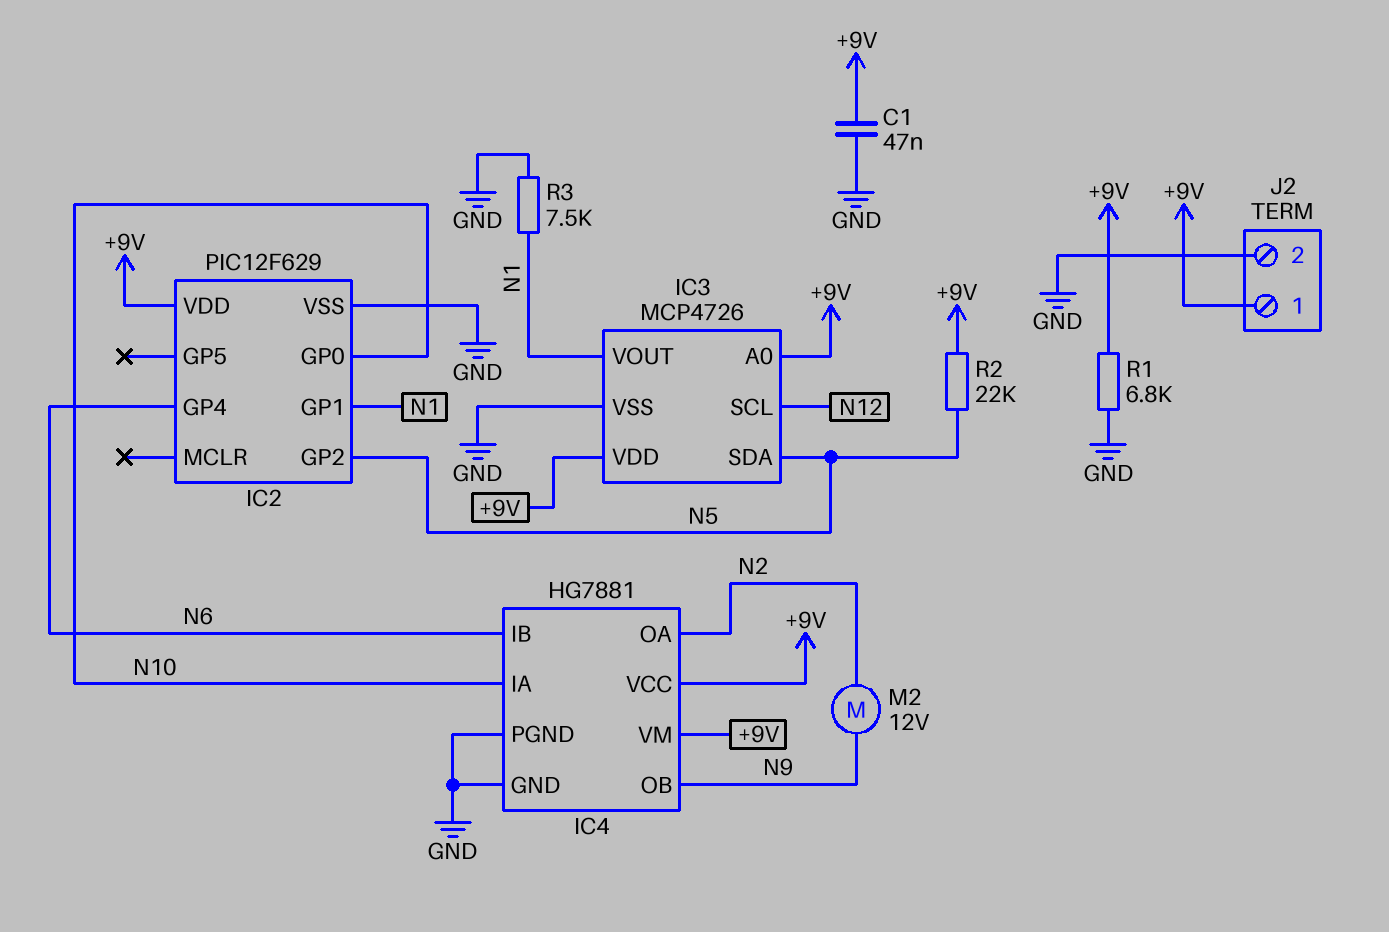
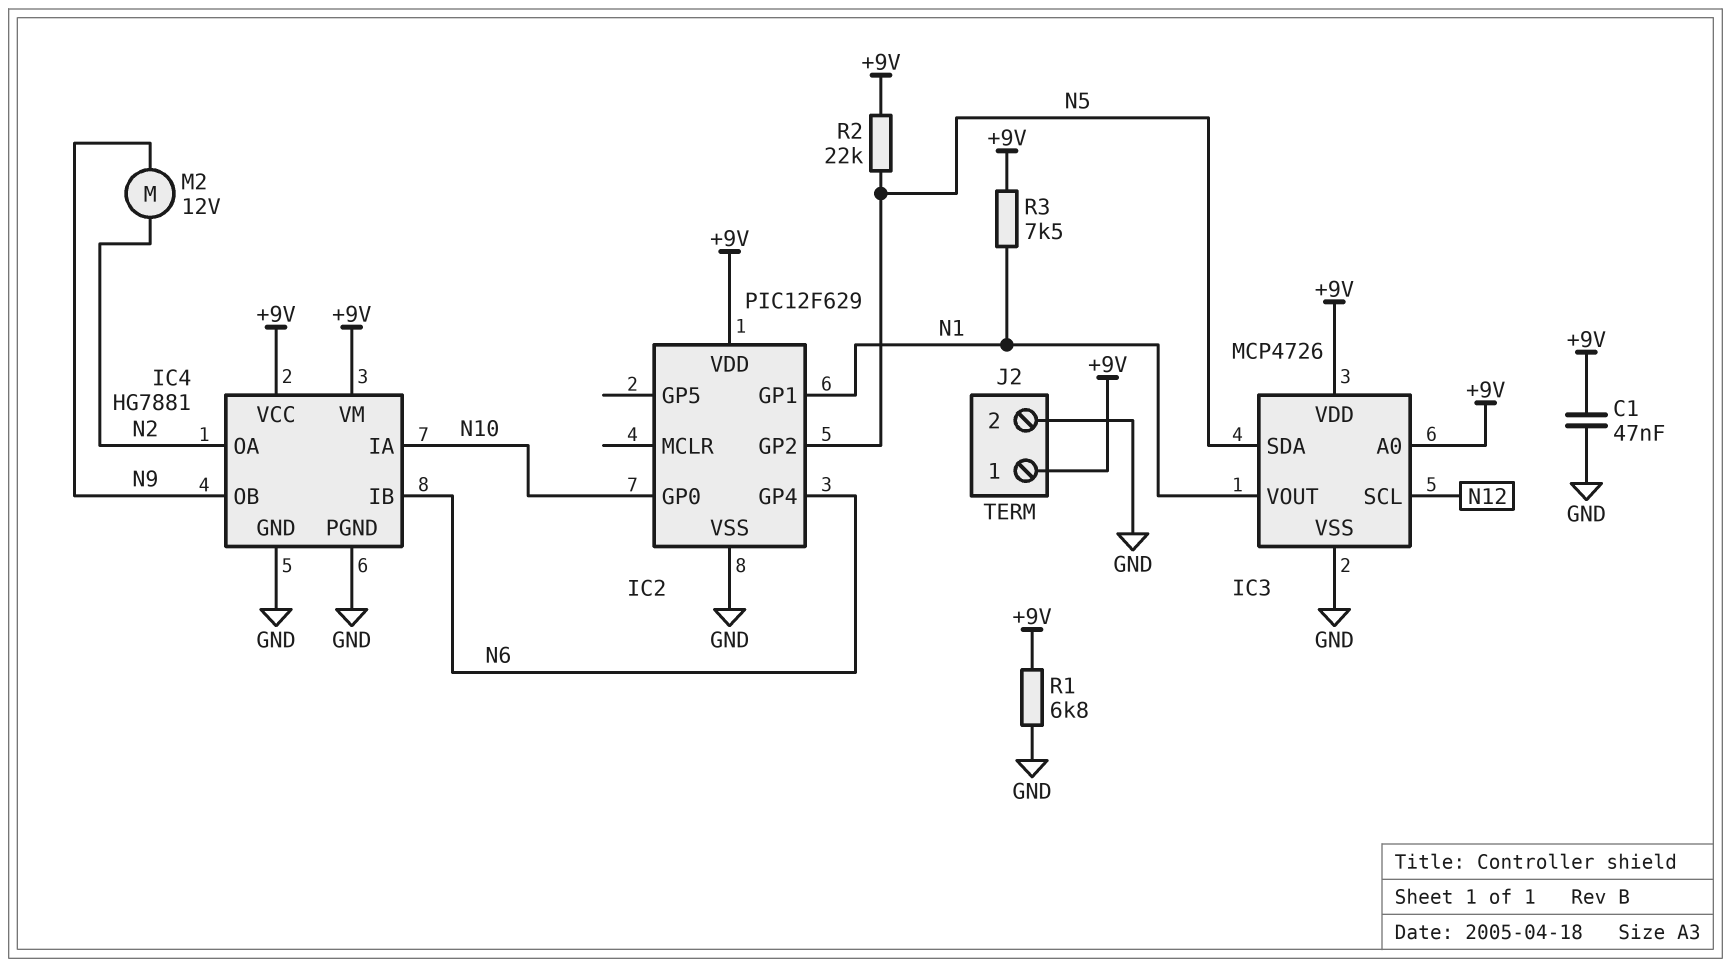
R3: 7.5k (GND, N1) -> 7.5k (+9V, N1)

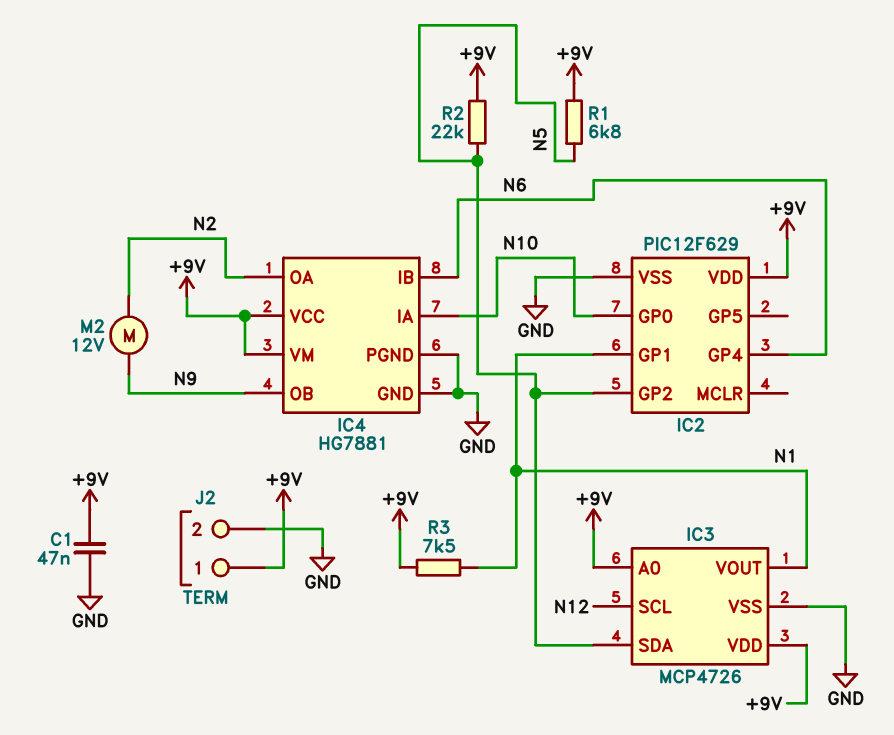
R1: 6.8k (+9V, GND) -> 6.8k (+9V, N5)

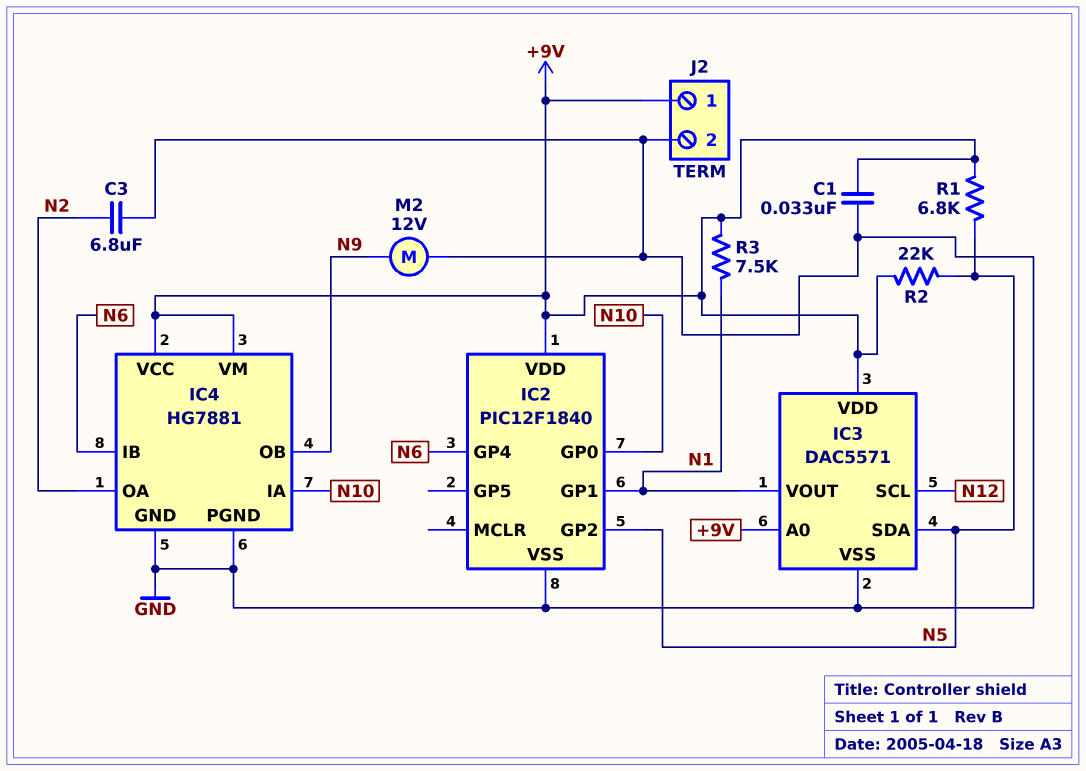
C1: 47nF (+9V, GND) -> 33nF (+9V, GND)
C3: none -> 6.8uF (GND, N2)
IC2: PIC12F629 -> PIC12F1840
IC3: MCP4726 -> DAC5571
M2: motor 12V (N2, N9) -> motor 12V (GND, N9)

